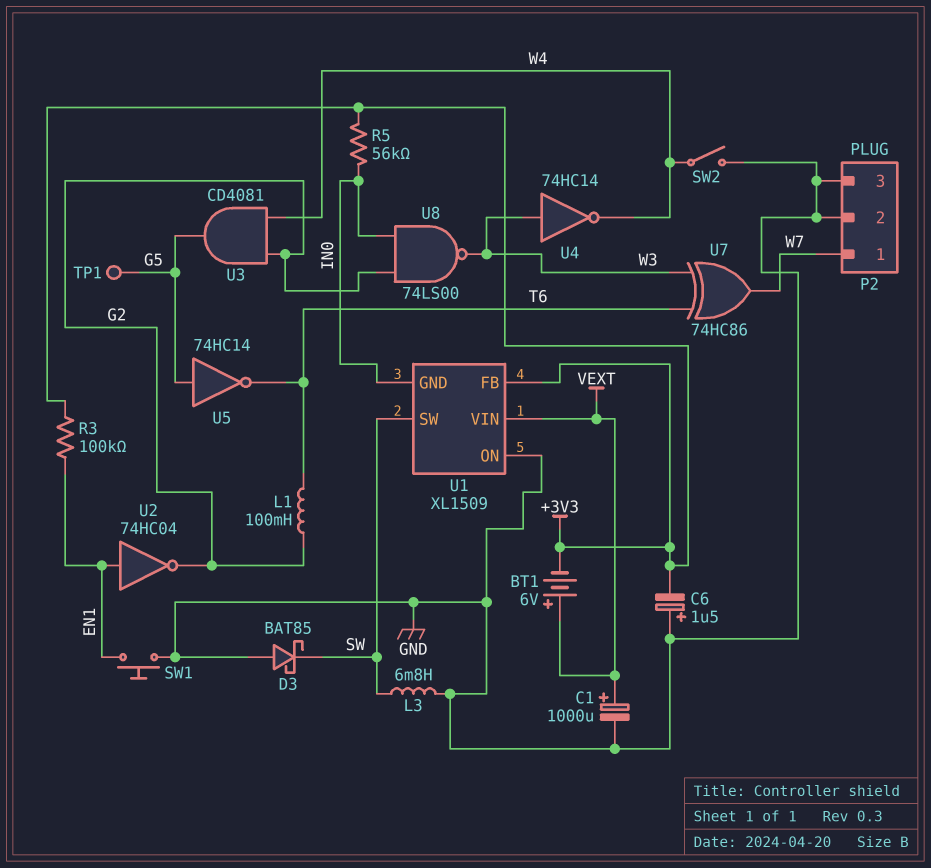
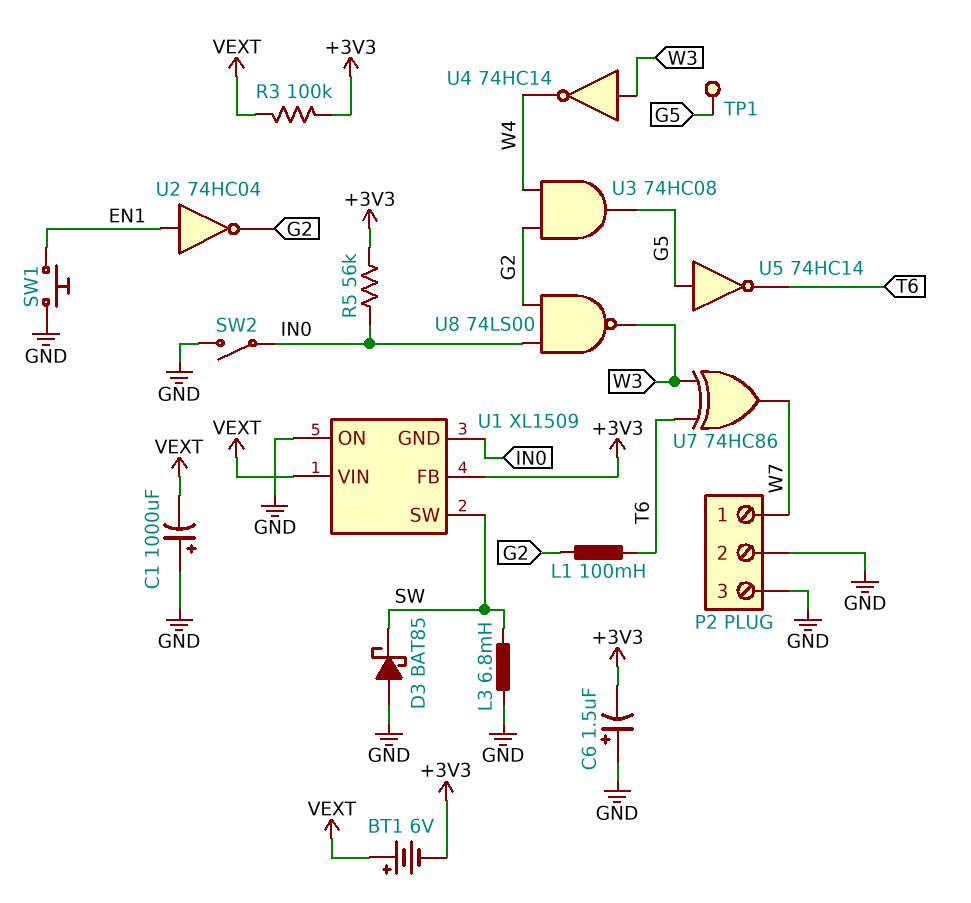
C1: 1000uF (plus VEXT, minus GND) -> 1000uF (plus GND, minus VEXT)
R3: 100k (+3V3, EN1) -> 100k (+3V3, VEXT)
SW2: switch (GND, W4) -> switch (GND, IN0)
U3: AND CD4081 (in G2, in W4, out G5) -> AND 74HC08 (in G2, in W4, out G5)

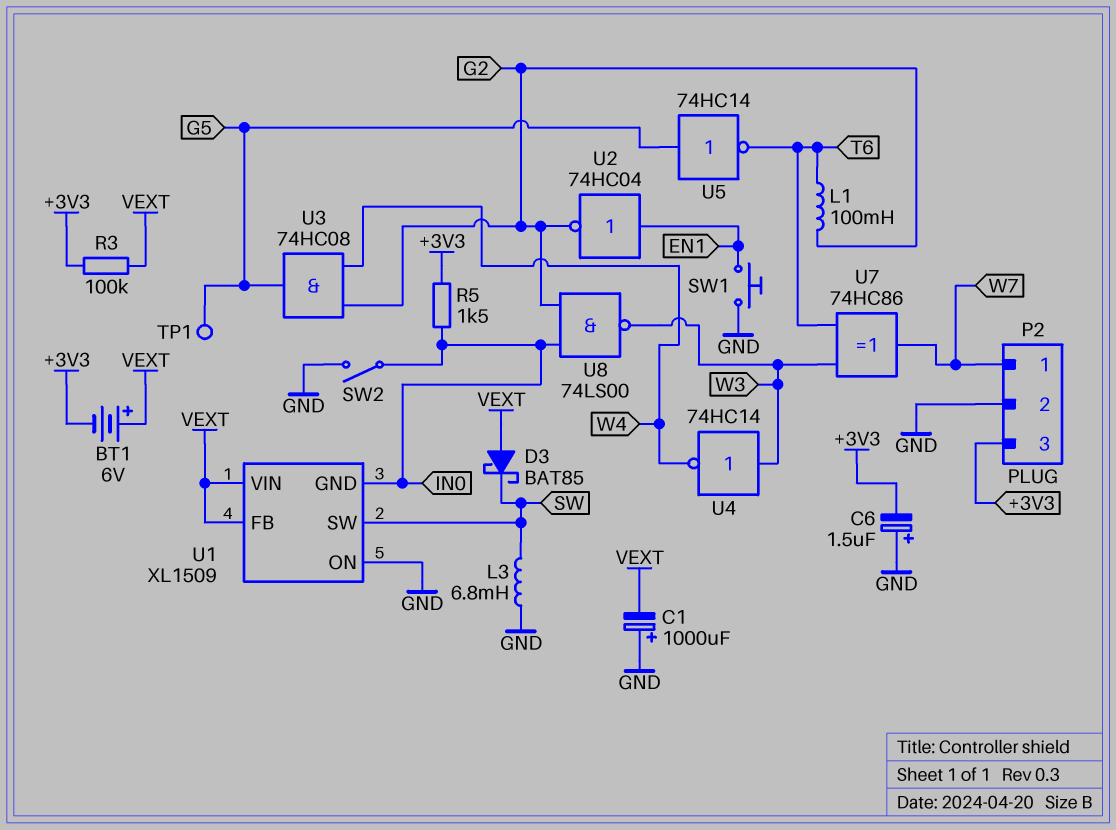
D3: schottky BAT85 (A GND, K SW) -> schottky BAT85 (A VEXT, K SW)
P2 pin 3: GND -> +3V3
R5: 56k (+3V3, IN0) -> 1.5k (+3V3, IN0)
U1 pin FB: +3V3 -> VEXT

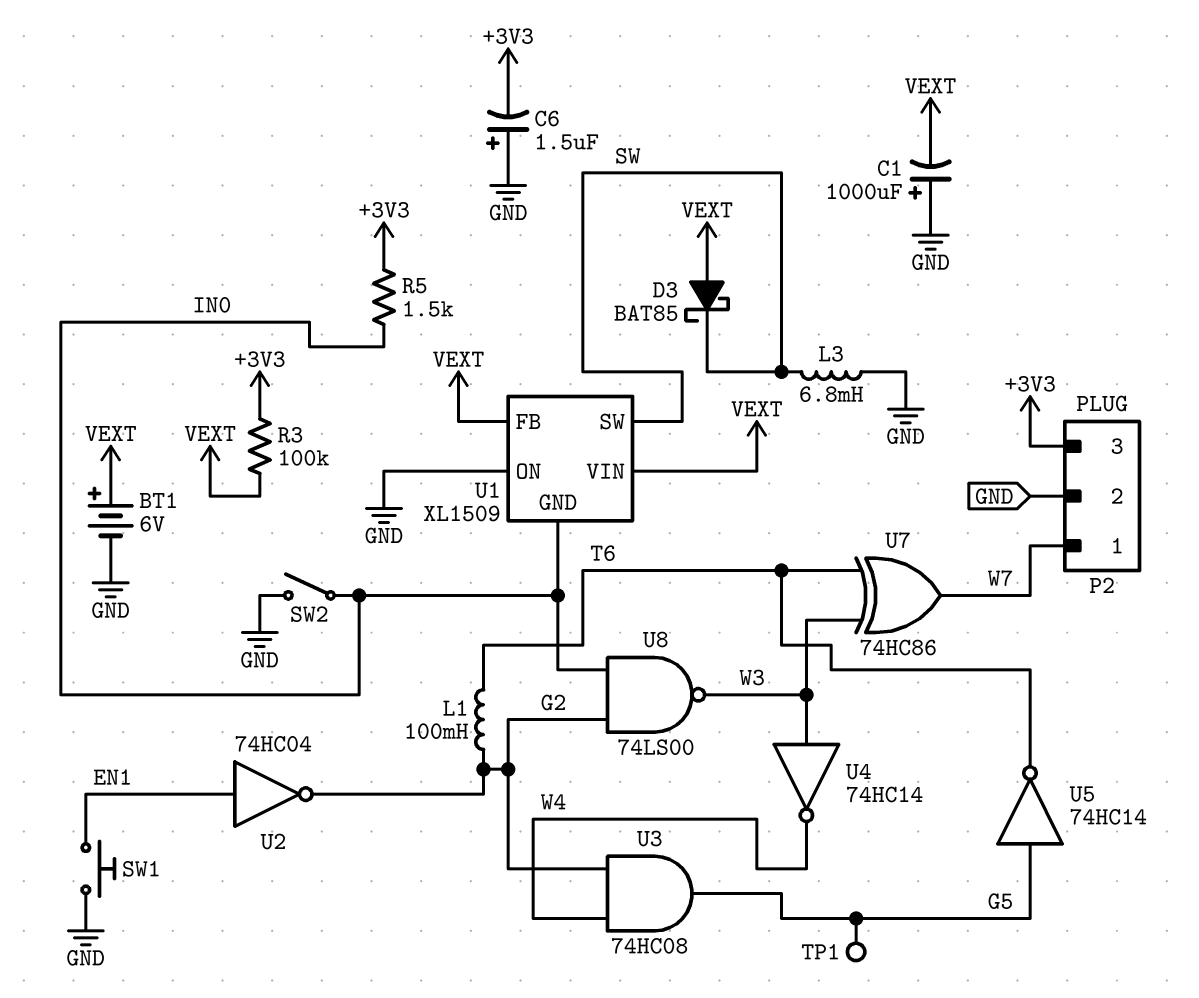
BT1: 6V (plus VEXT, minus +3V3) -> 6V (plus VEXT, minus GND)

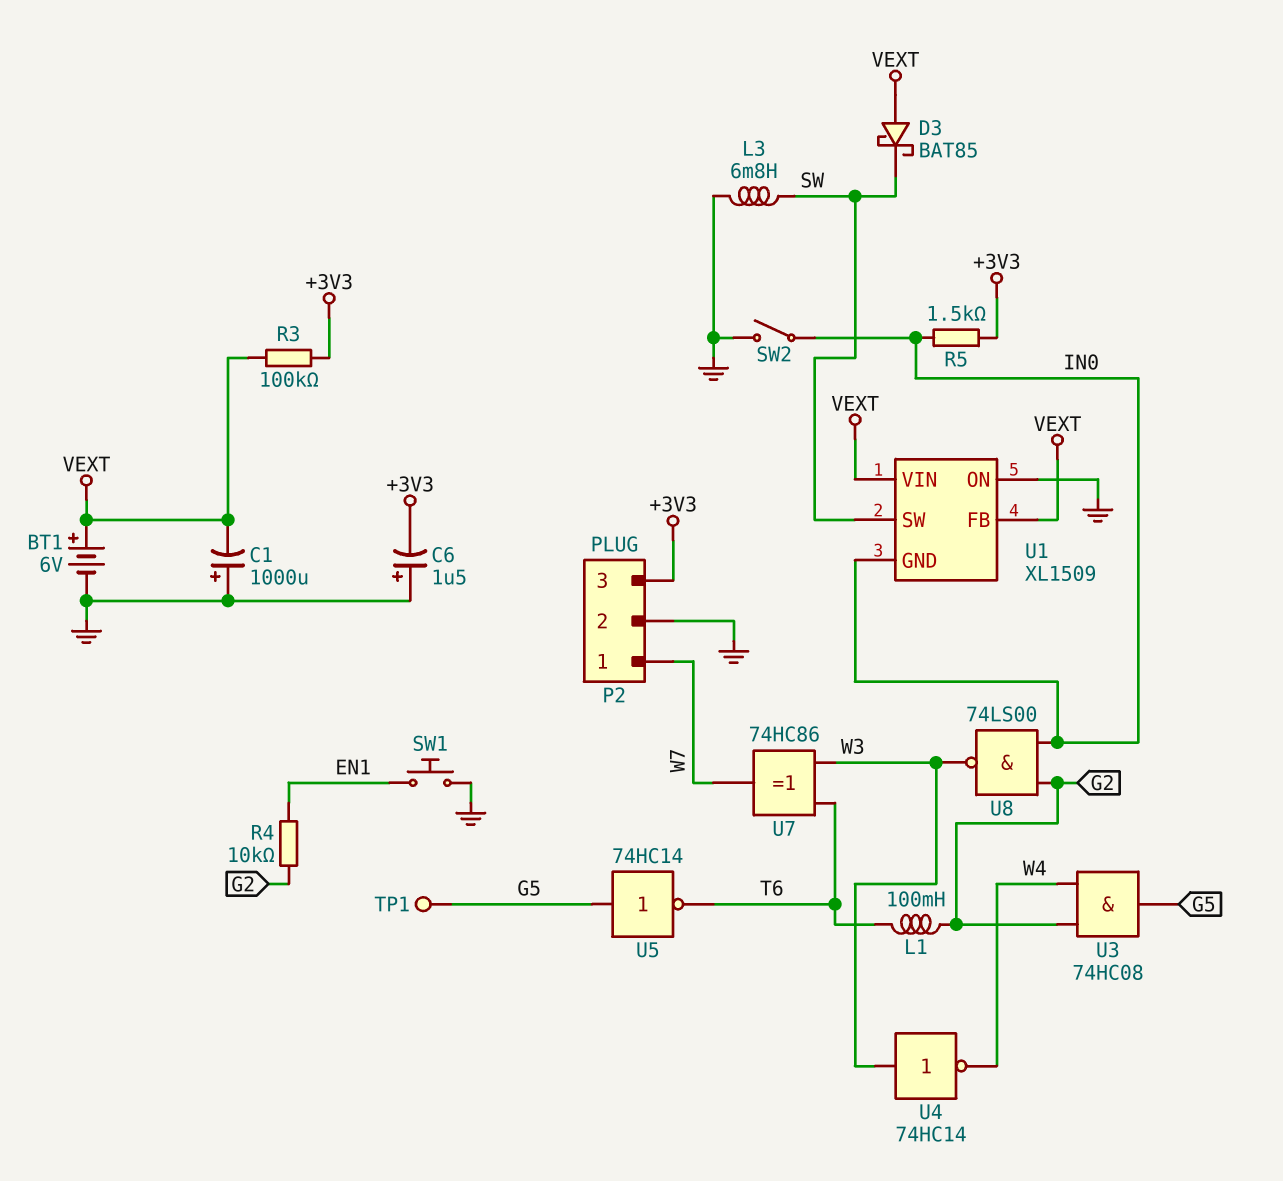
R4: none -> 10k (EN1, G2)
U2: NOT 74HC04 (in EN1, out G2) -> none

